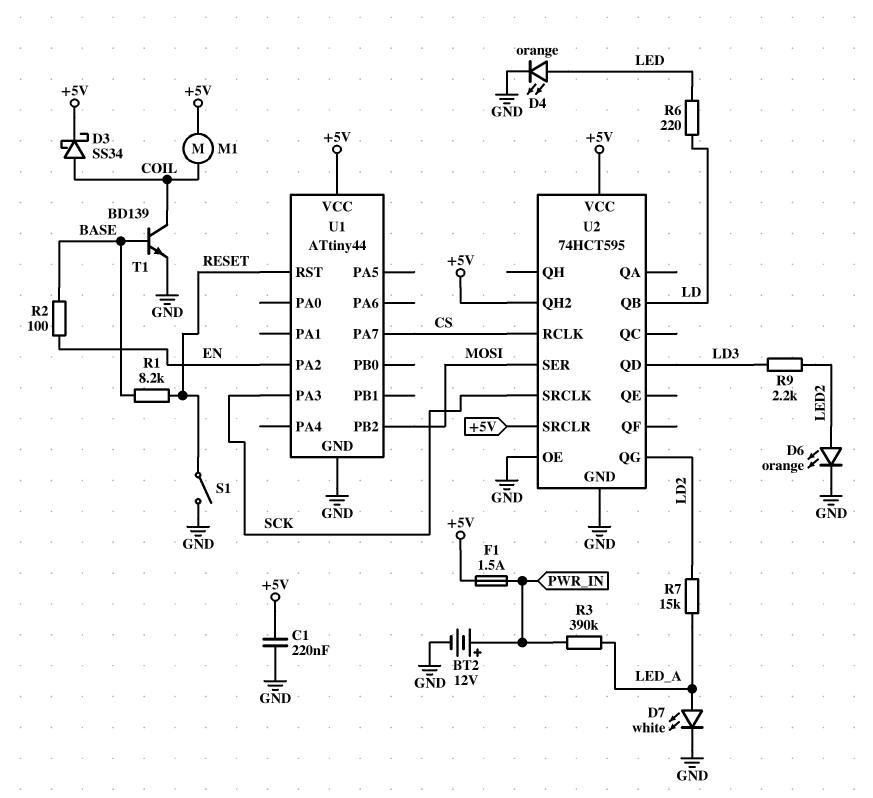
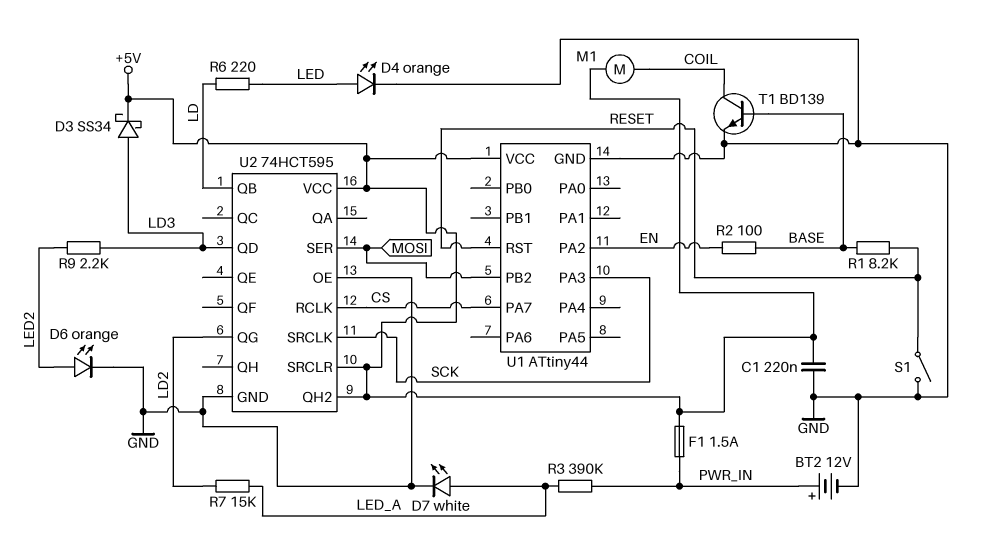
D3: schottky SS34 (A COIL, K +5V) -> schottky SS34 (A LD3, K +5V)

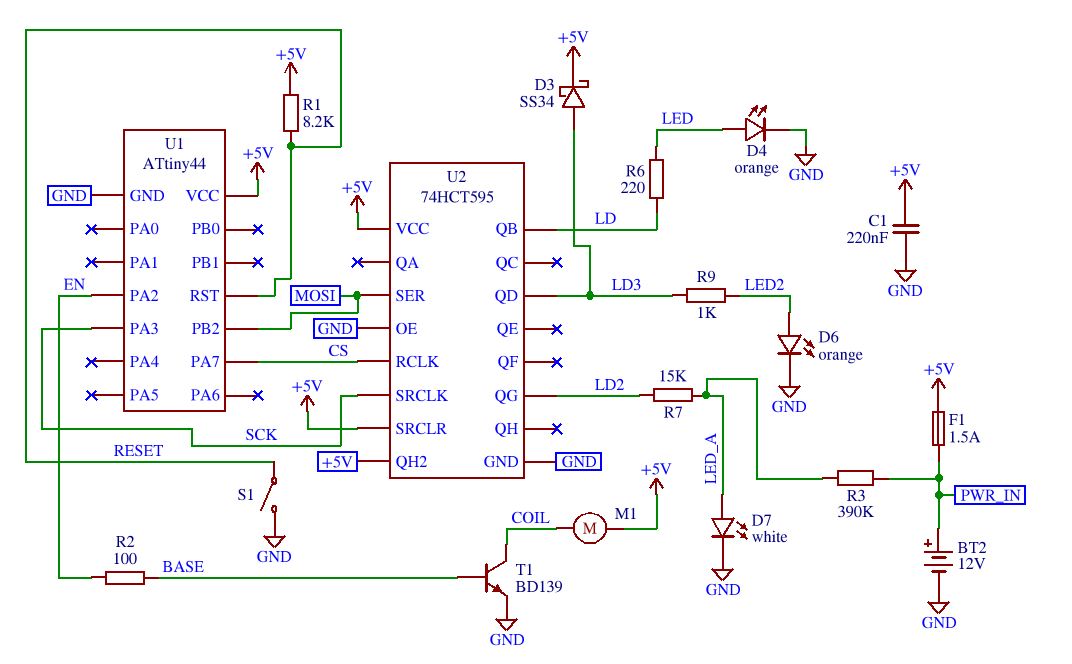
R1: 8.2k (BASE, RESET) -> 8.2k (+5V, RESET)
R9: 2.2k (LD3, LED2) -> 1k (LD3, LED2)

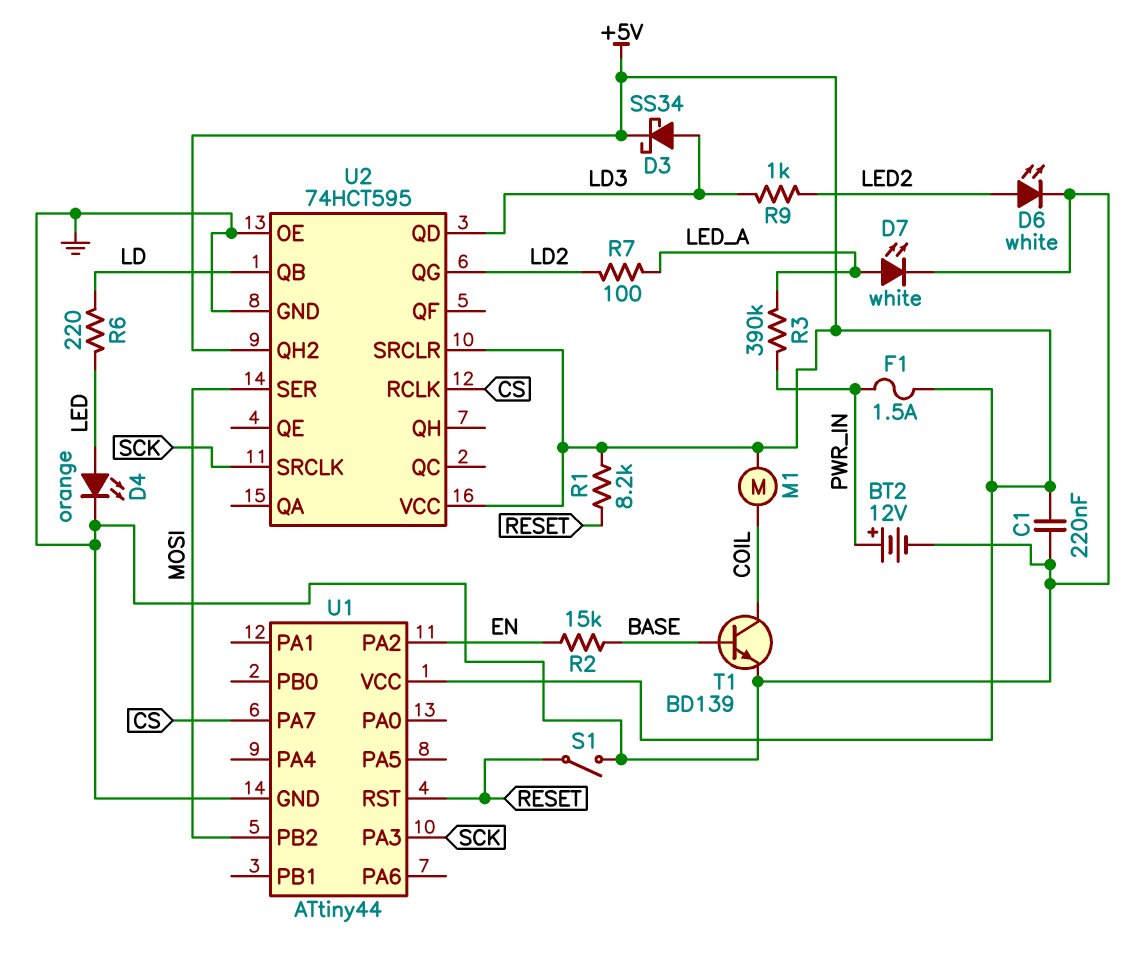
D6: LED orange (A LED2, K GND) -> LED white (A LED2, K GND)
R2: 100 (BASE, EN) -> 15k (BASE, EN)
R7: 15k (LD2, LED_A) -> 100 (LD2, LED_A)

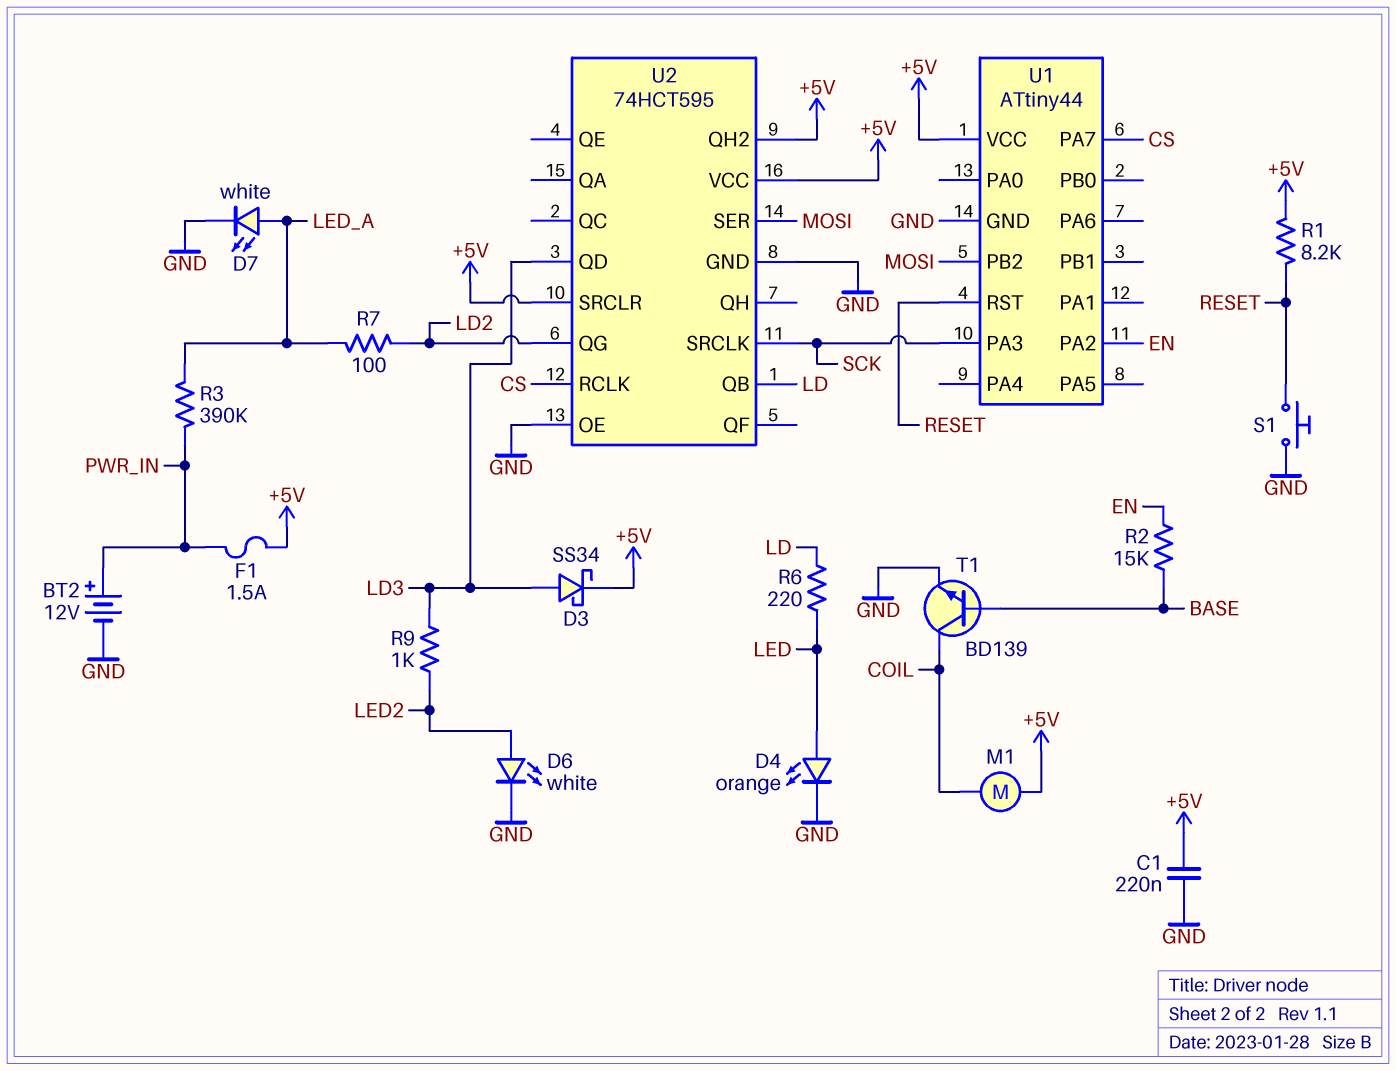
S1: switch (GND, RESET) -> button (GND, RESET)

